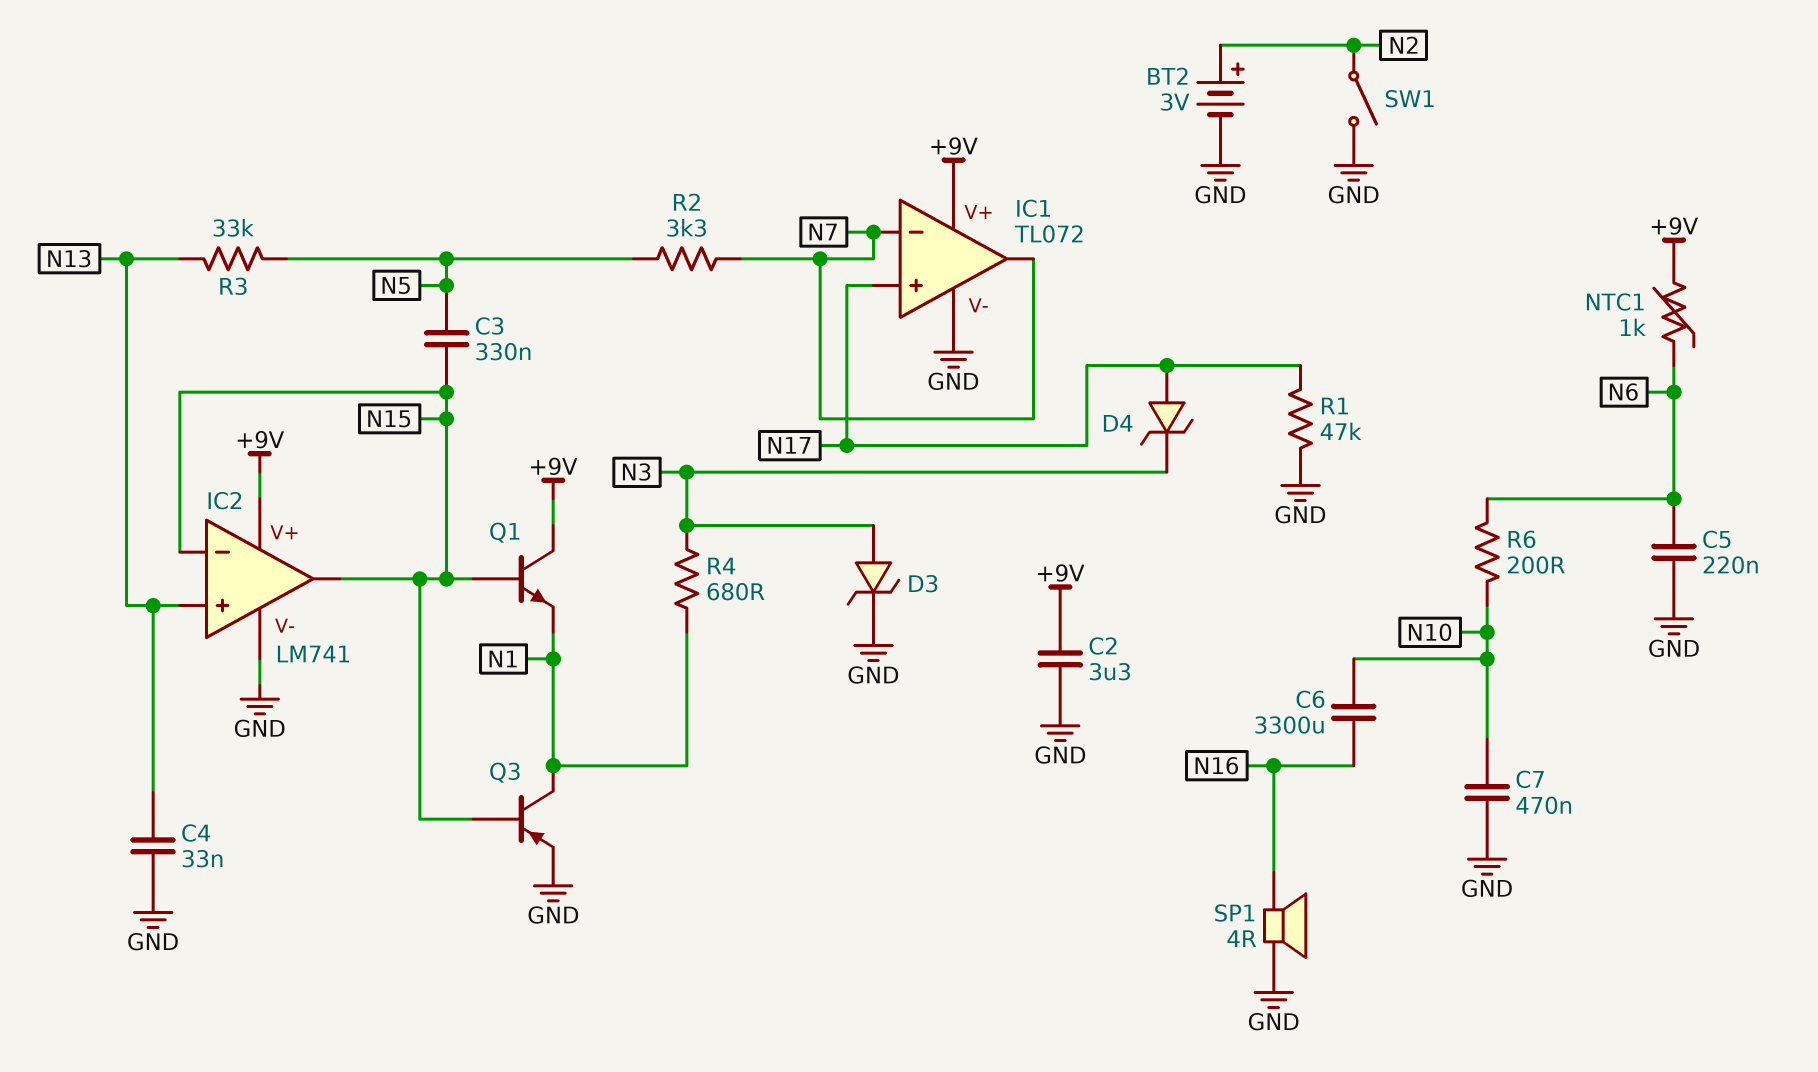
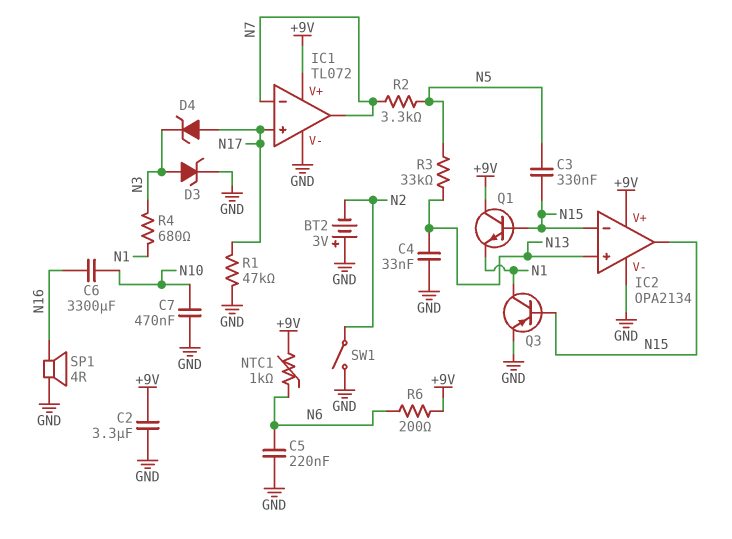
BT2: 3V (plus N2, minus GND) -> 3V (plus GND, minus N2)
IC2: LM741 -> OPA2134
R6: 200 (N6, N10) -> 200 (+9V, N6)

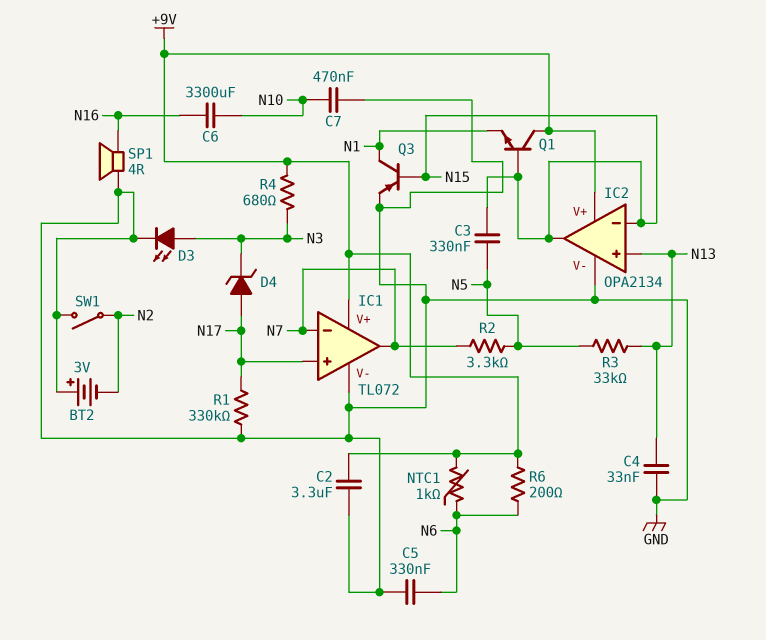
C5: 220nF (GND, N6) -> 330nF (GND, N6)
D3: zener (A N3, K GND) -> LED (A N3, K GND)
R1: 47k (GND, N17) -> 330k (GND, N17)
R4: 680 (N1, N3) -> 680 (+9V, N3)

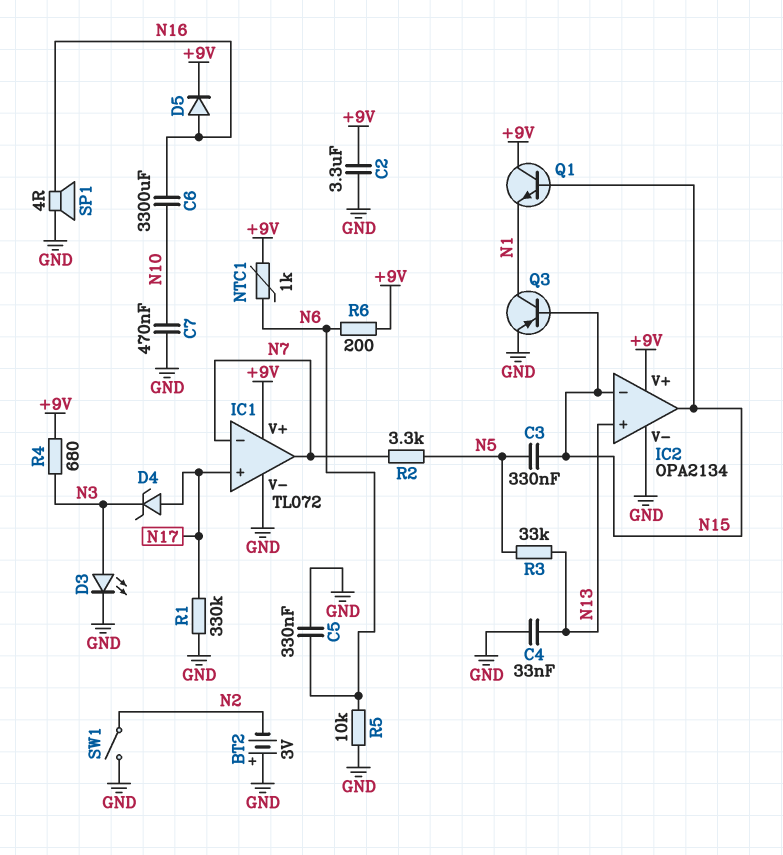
D5: none -> diode (A N16, K +9V)
R5: none -> 10k (GND, N6)

